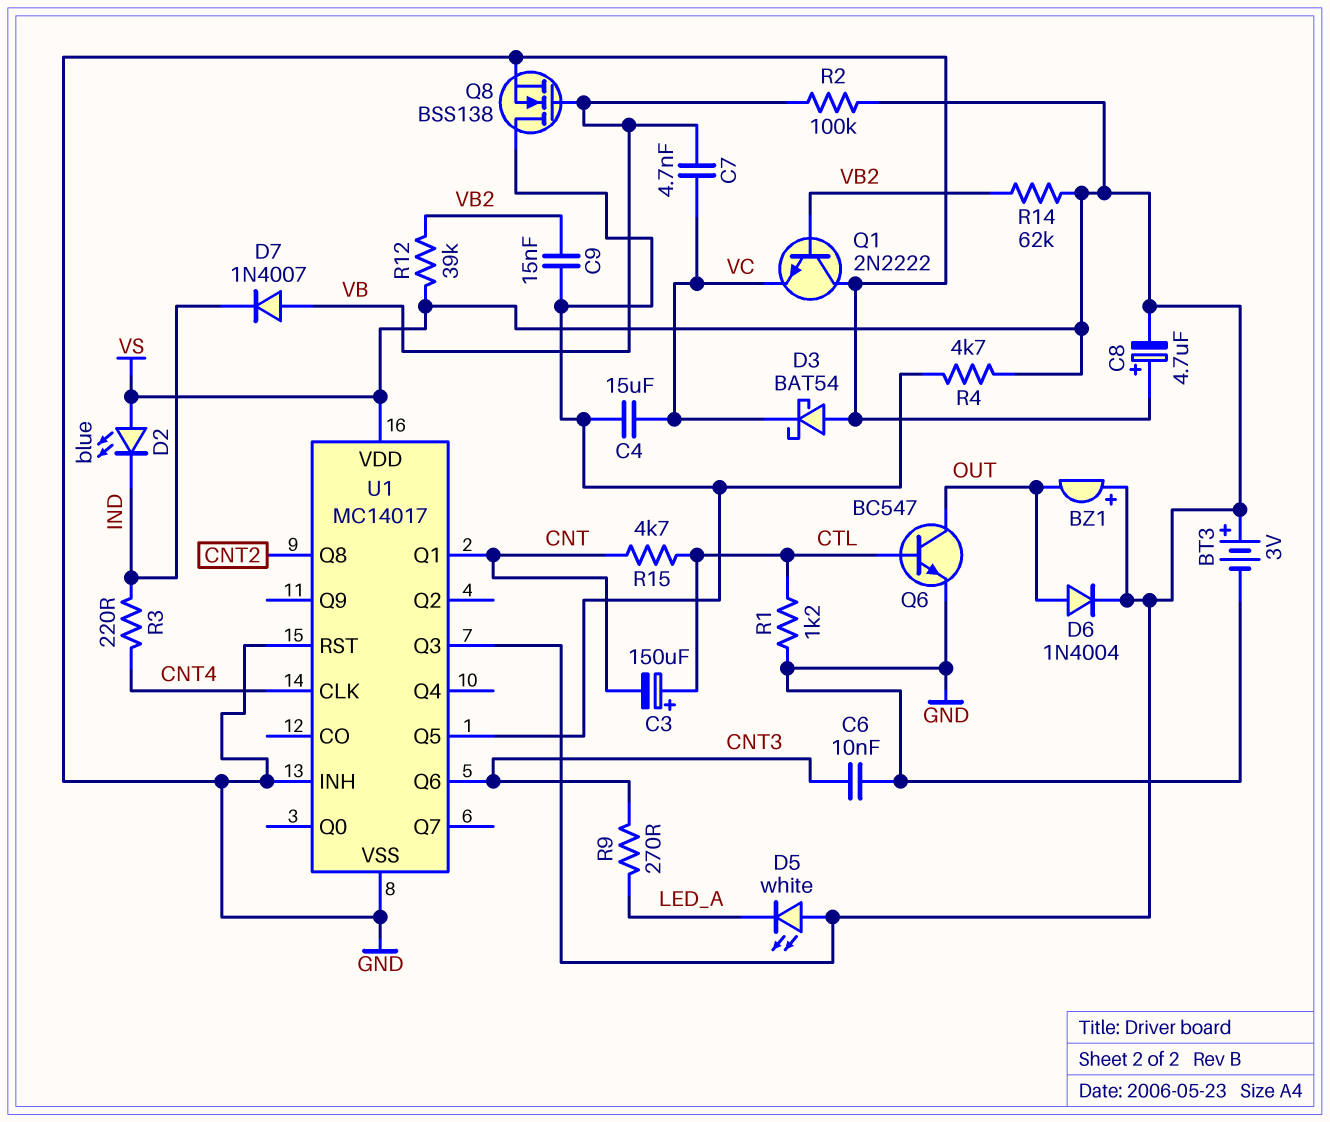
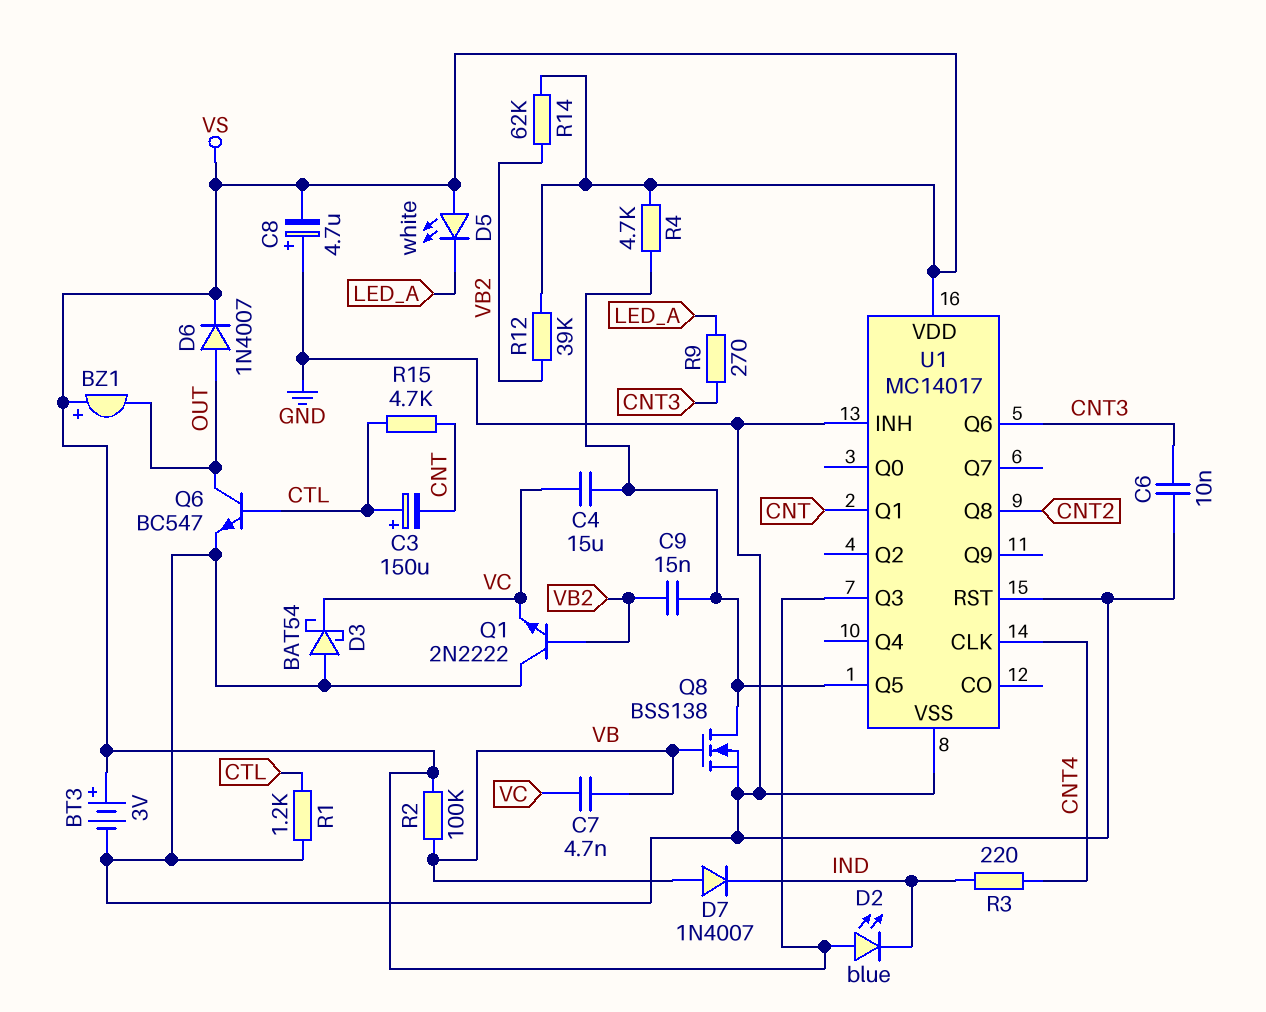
D6: diode 1N4004 (A OUT, K VS) -> diode 1N4007 (A OUT, K VS)

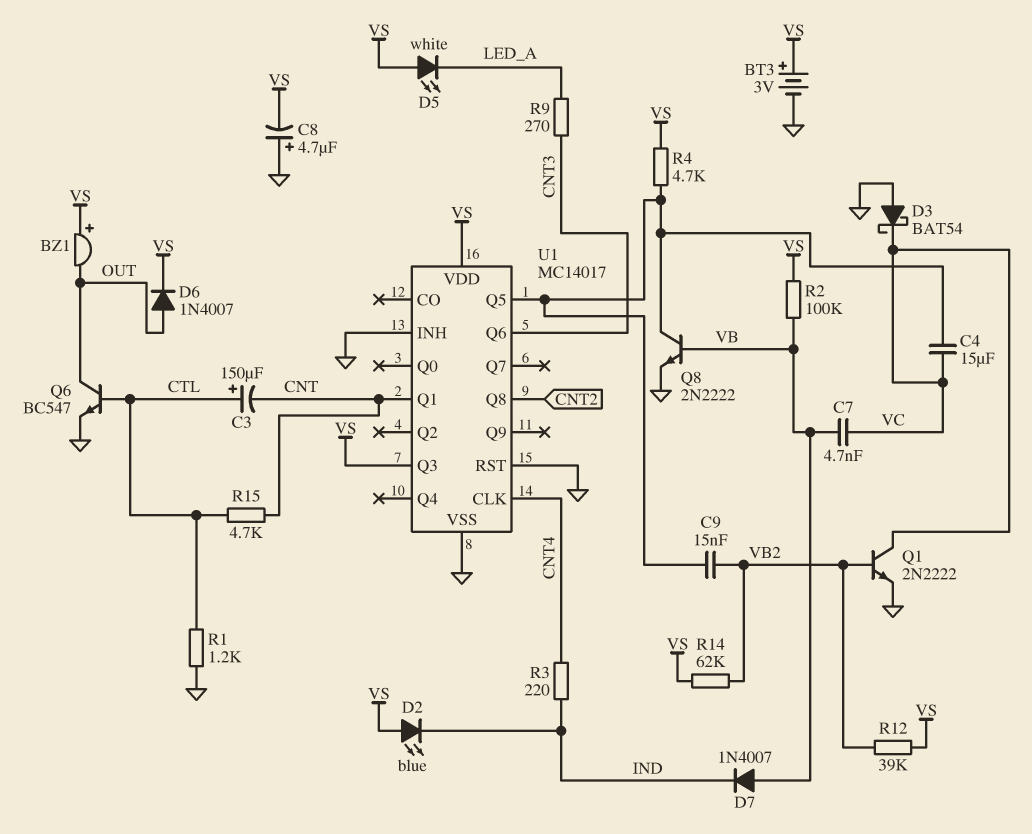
C6: 10nF (CNT3, GND) -> none
Q1: NPN 2N2222 (B VB2, C GND, E VC) -> NPN 2N2222 (B VB2, C VC, E GND)
Q8: NMOS BSS138 (G VB, D U1/Q5, S GND) -> NPN 2N2222 (B VB, C U1/Q5, E GND)

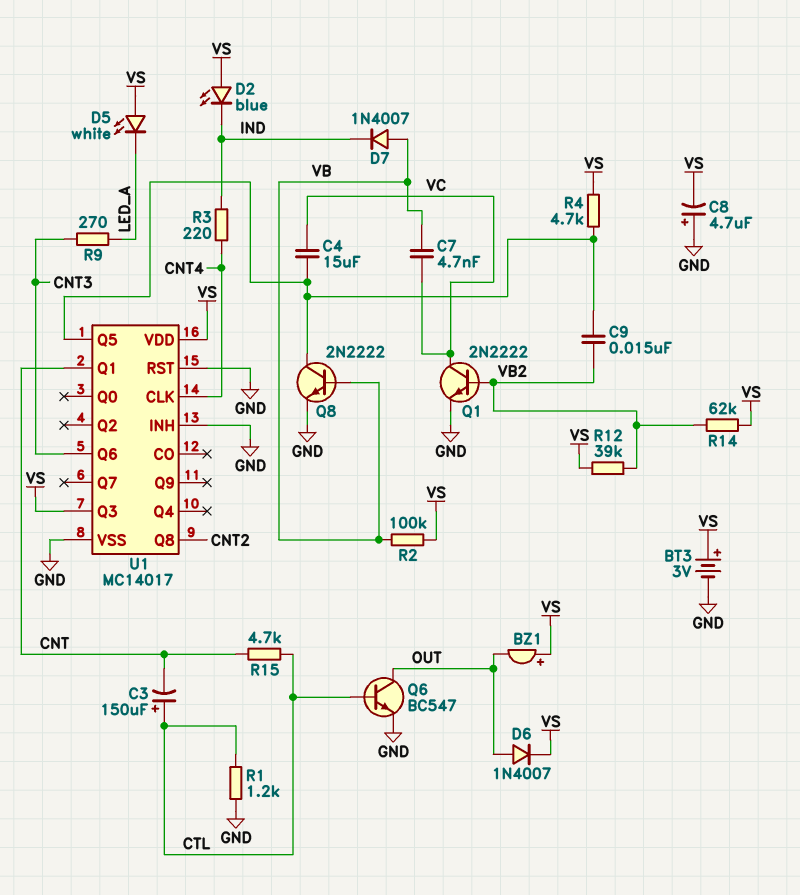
D3: schottky BAT54 (A GND, K VC) -> none

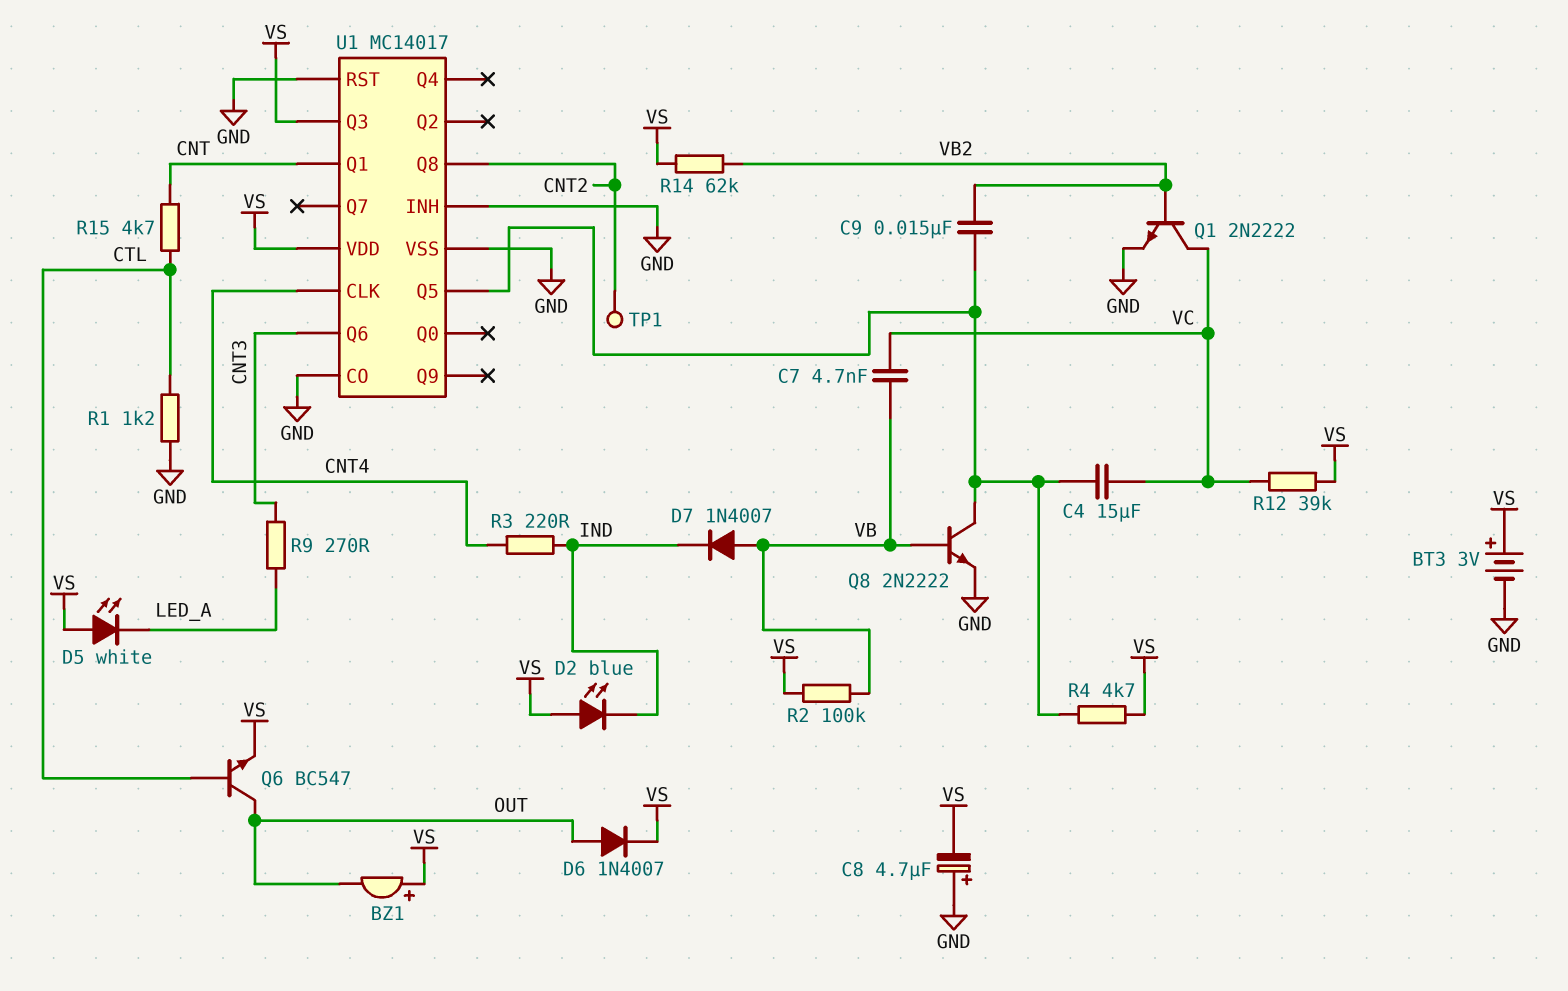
C3: 150uF (plus CTL, minus CNT) -> none
Q6: NPN BC547 (B CTL, C OUT, E GND) -> NPN BC547 (B CTL, C OUT, E VS)
R12: 39k (VB2, VS) -> 39k (VC, VS)
TP1: none -> test point (CNT2)
U1 pin CO: none -> GND

